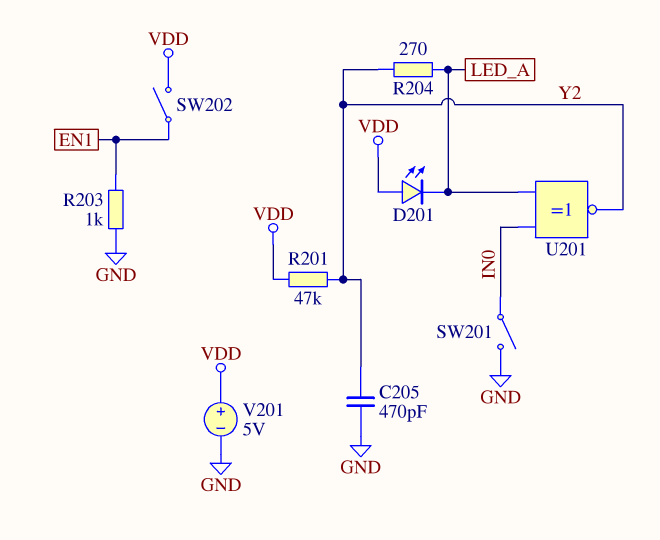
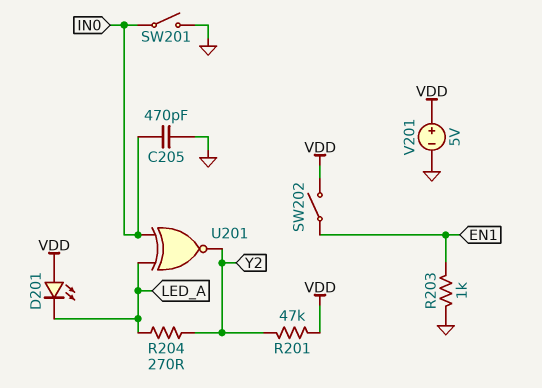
C205: 470pF (GND, Y2) -> 470pF (GND, IN0)

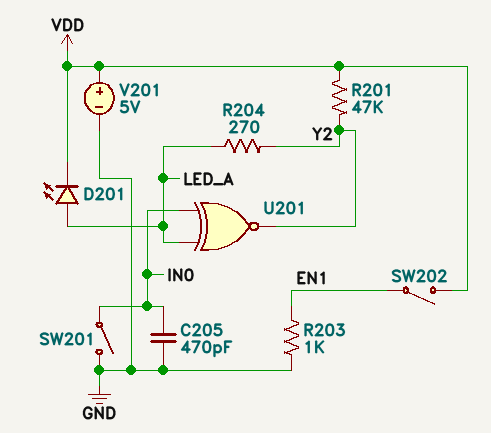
D201: LED (A VDD, K LED_A) -> LED (A LED_A, K VDD)

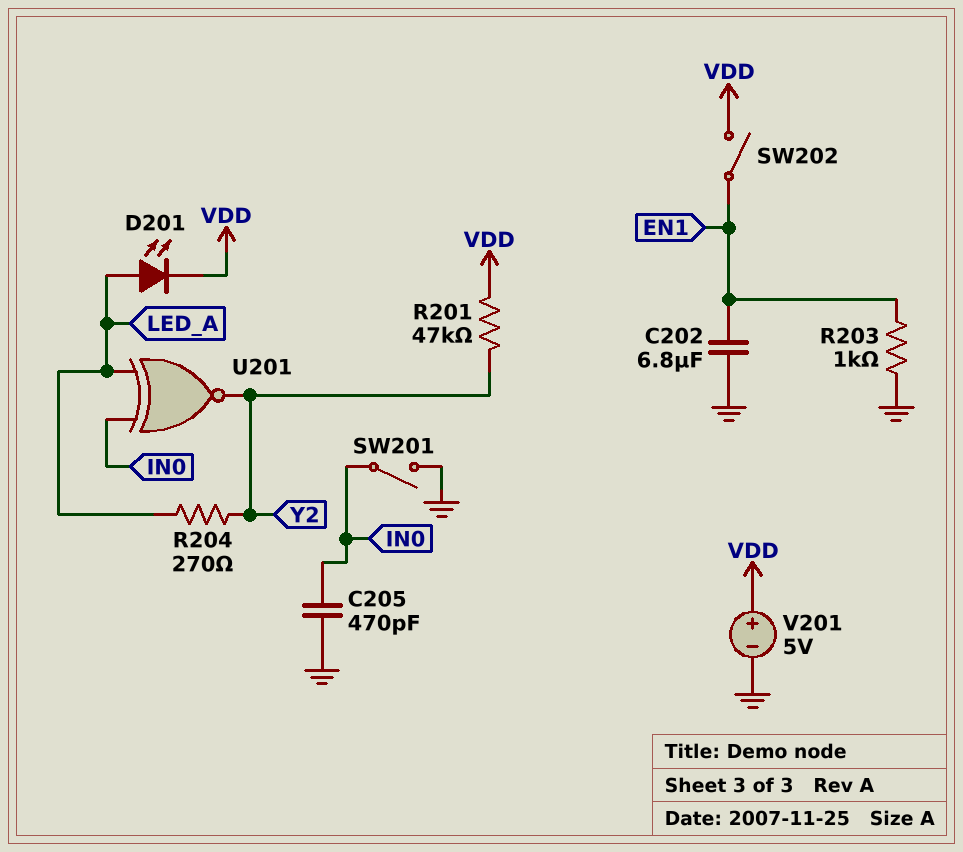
C202: none -> 6.8uF (EN1, GND)

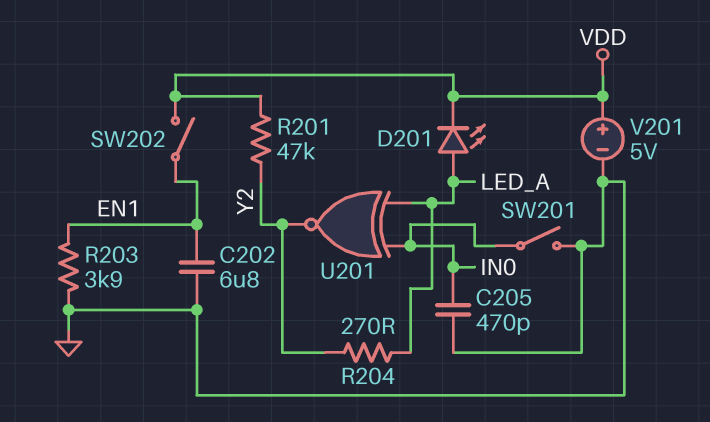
R203: 1k (EN1, GND) -> 3.9k (EN1, GND)

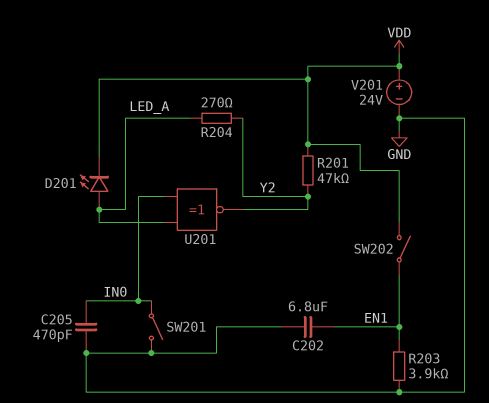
V201: 5V (plus VDD, minus GND) -> 24V (plus VDD, minus GND)

